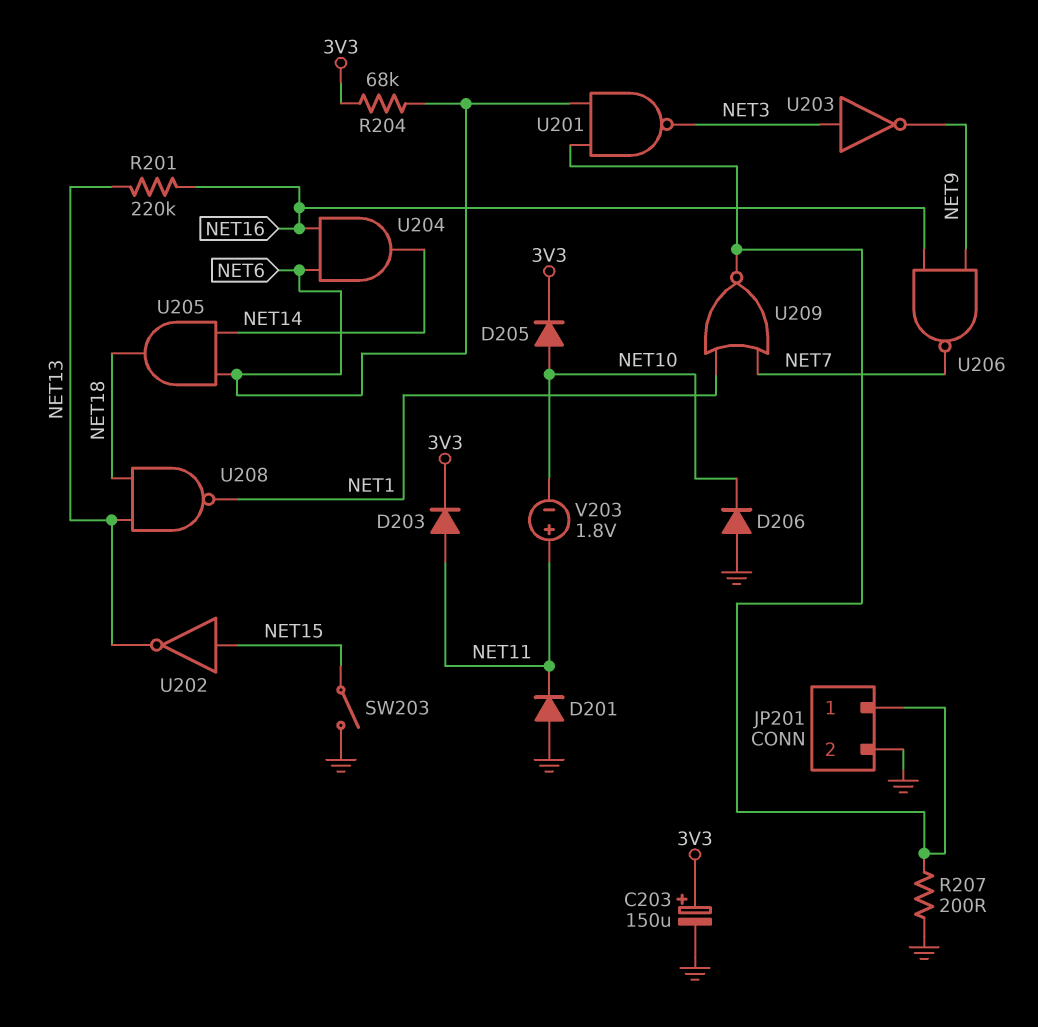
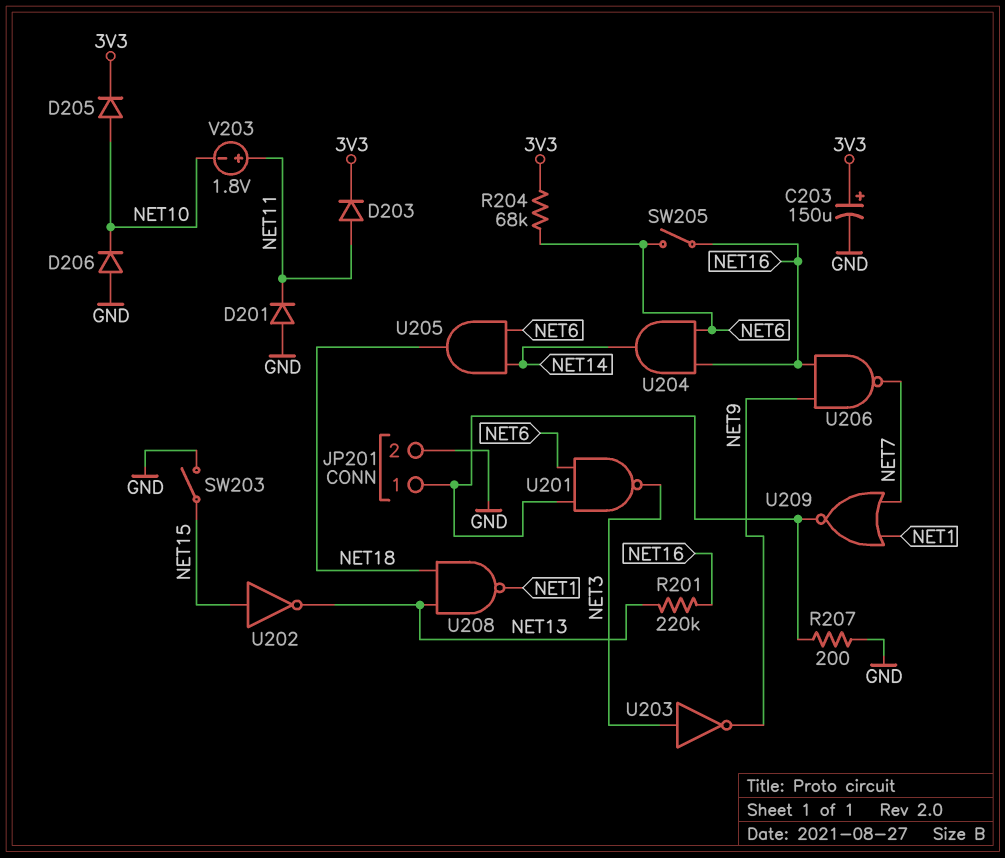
SW205: none -> switch (NET6, NET16)

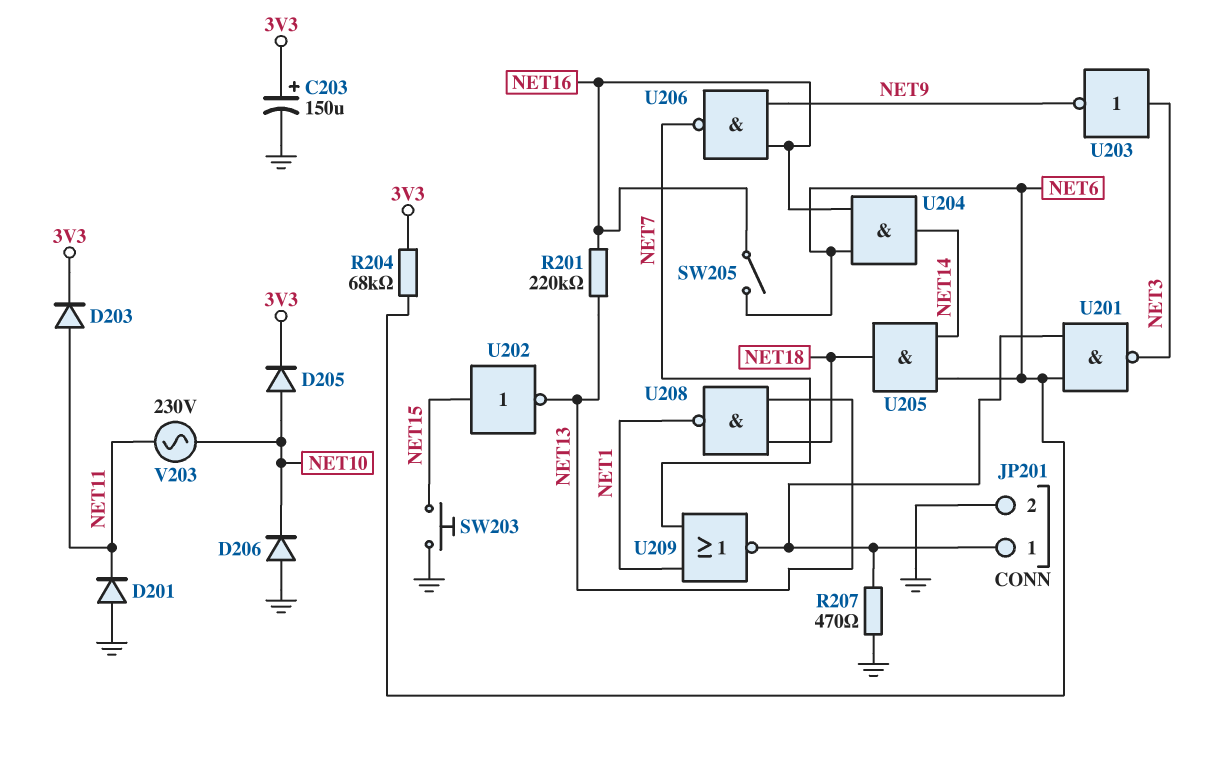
R207: 200 (GND, JP201/1) -> 470 (GND, JP201/1)
SW203: switch (GND, NET15) -> button (GND, NET15)
V203: 1.8V (plus NET11, minus NET10) -> AC 230V (NET10, NET11)

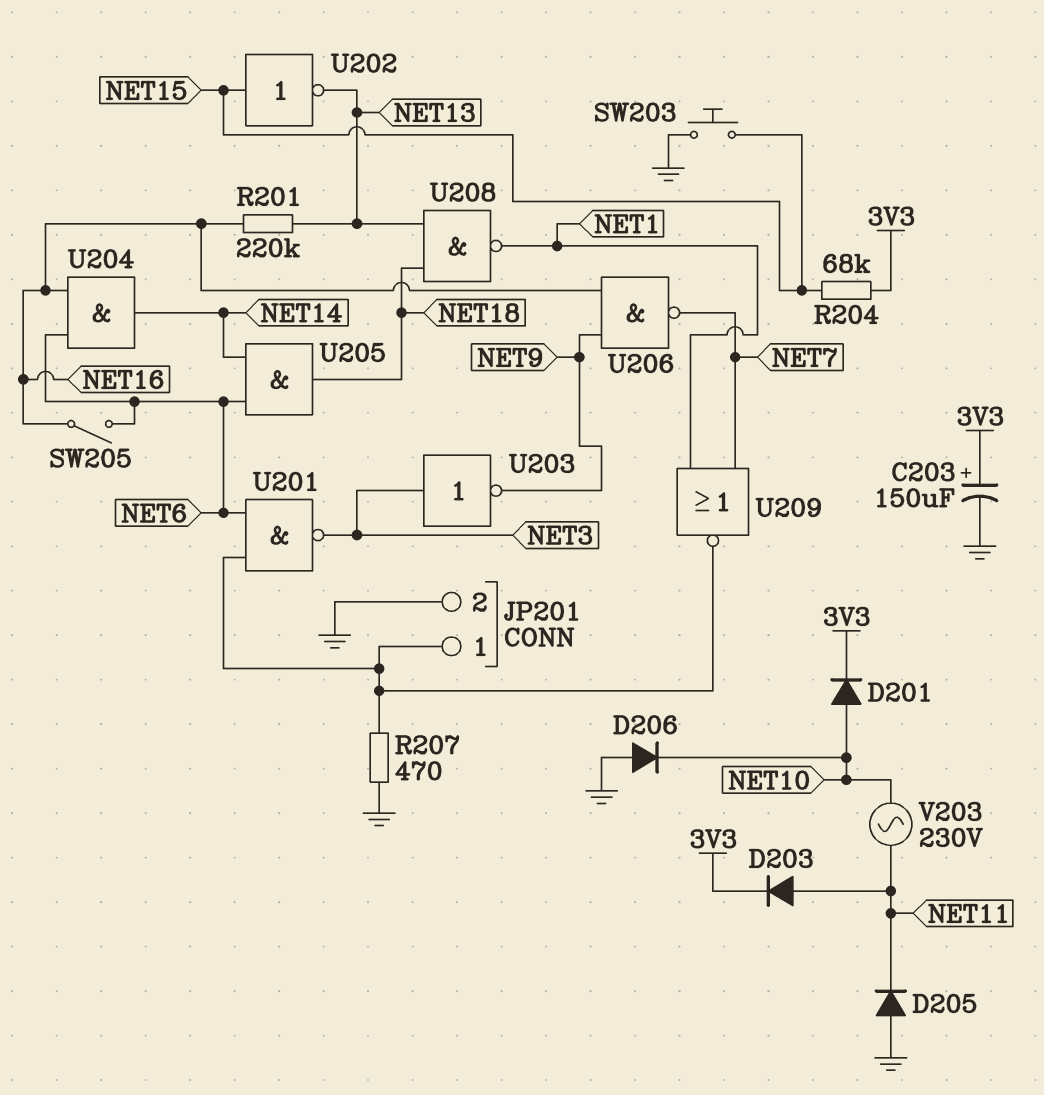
D201: diode (A GND, K NET11) -> diode (A NET10, K 3V3)
D205: diode (A NET10, K 3V3) -> diode (A GND, K NET11)
R204: 68k (3V3, NET6) -> 68k (3V3, NET15)

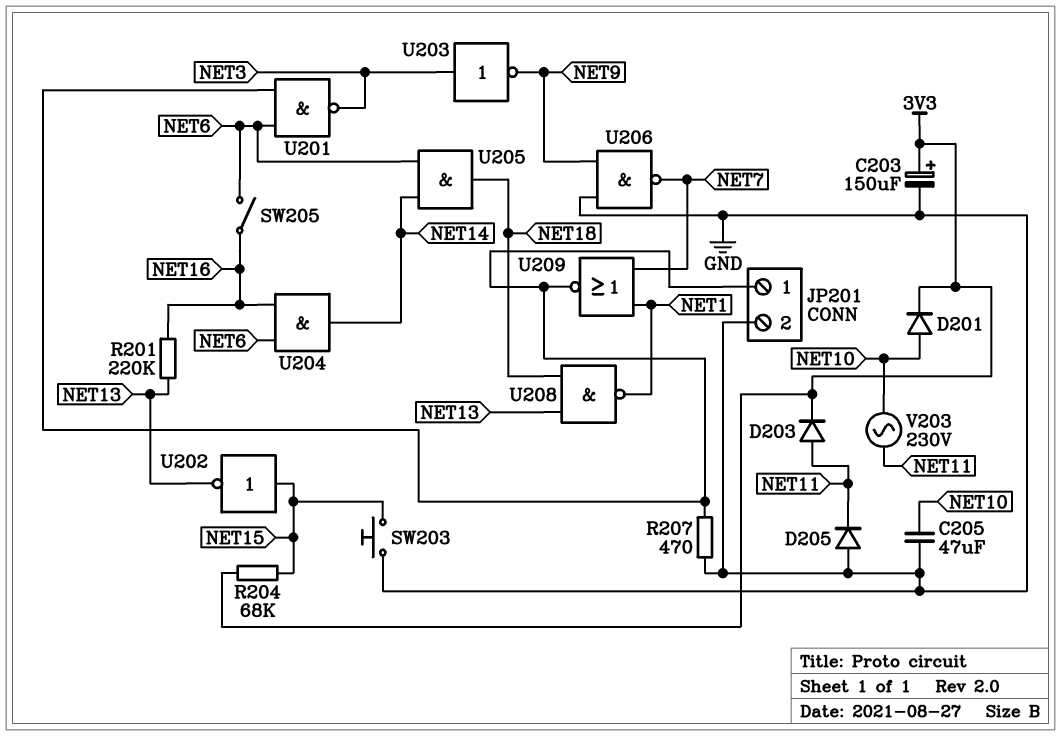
C205: none -> 47uF (GND, NET10)
D206: diode (A GND, K NET10) -> none
U206: NAND (in NET9, in NET16, out NET7) -> NAND (in GND, in NET9, out NET7)

